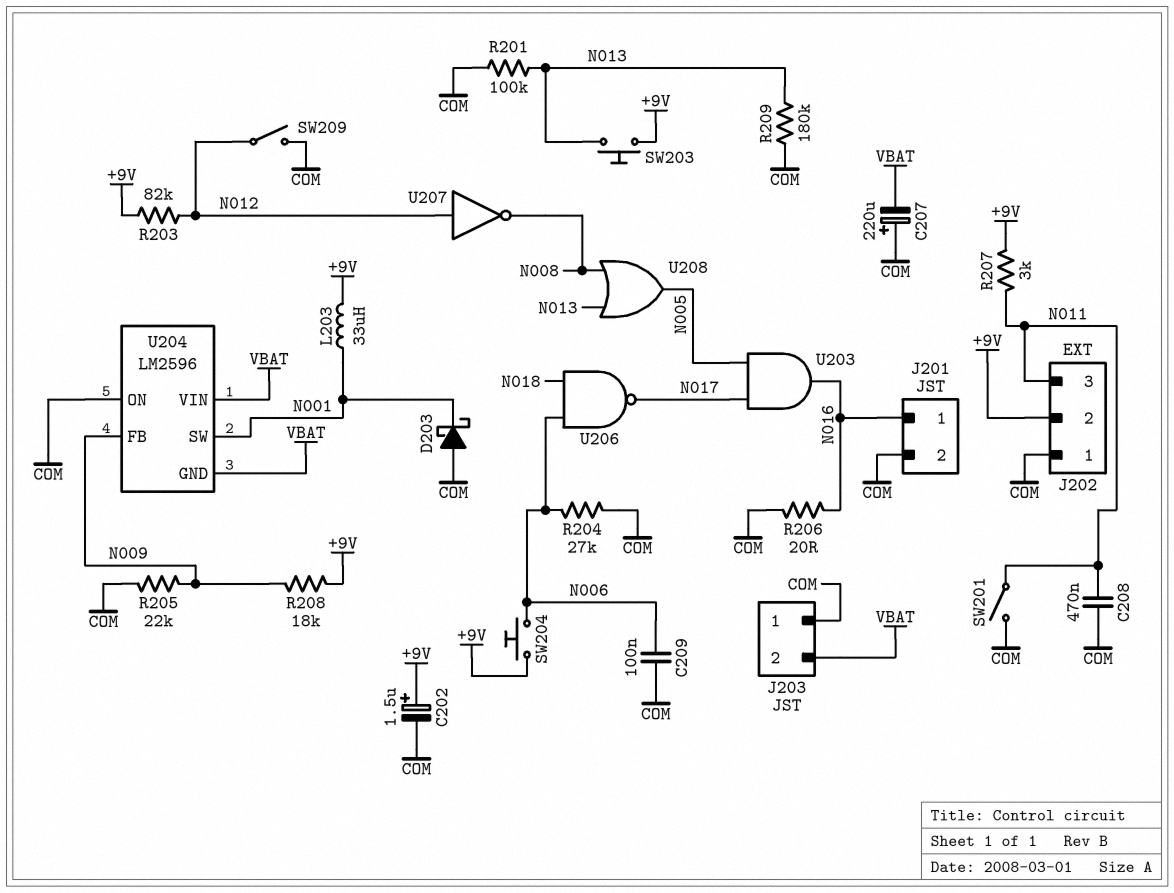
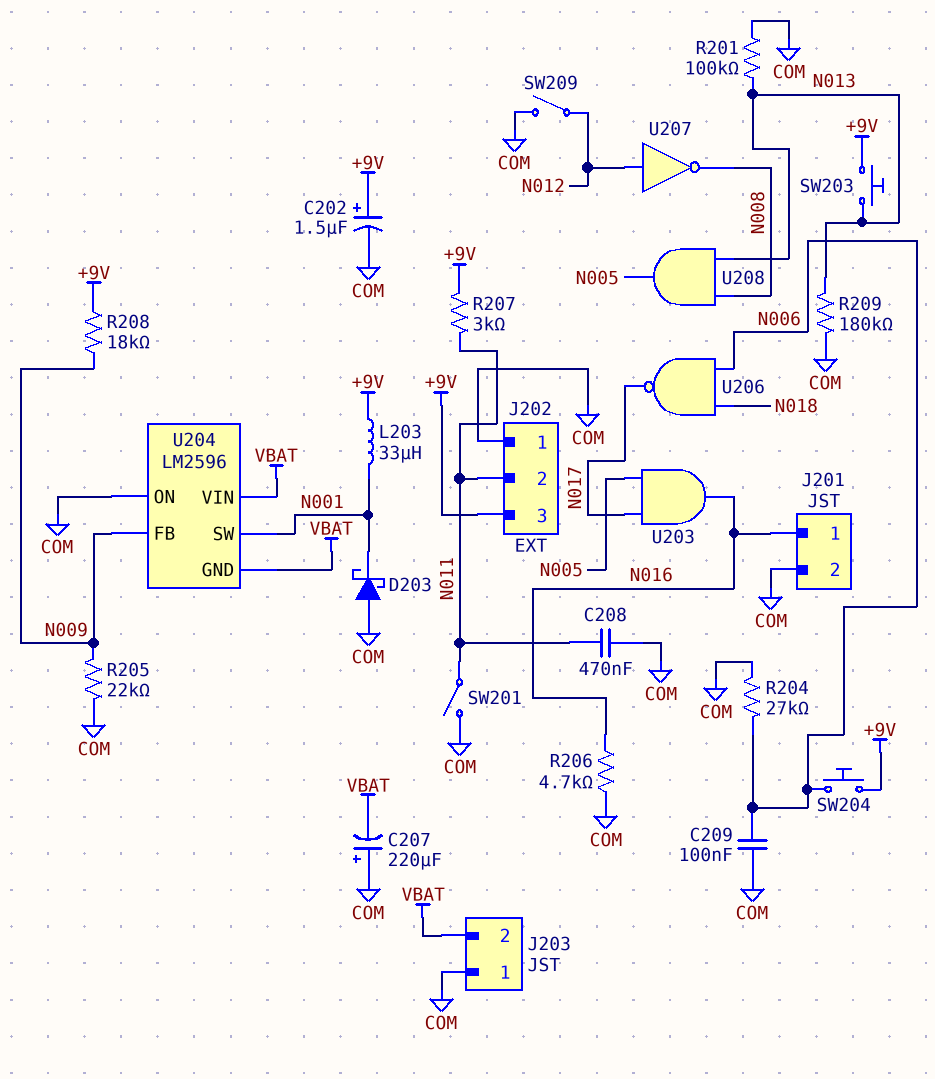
J202 pin 2: +9V -> N011
J202 pin 3: N011 -> +9V
R203: 82k (+9V, N012) -> none
R206: 20 (COM, N016) -> 4.7k (COM, N016)
U208: OR (in N008, in N013, out N005) -> AND (in N008, in N013, out N005)

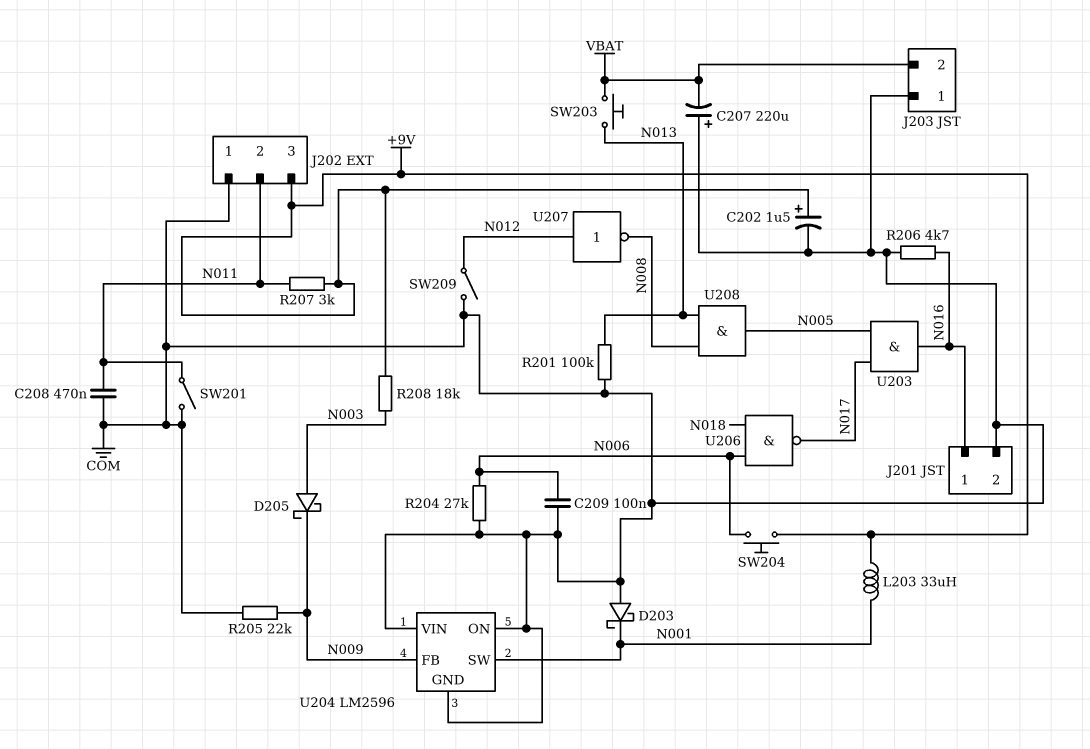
D205: none -> schottky (A N003, K N009)
R208: 18k (+9V, N009) -> 18k (+9V, N003)
R209: 180k (COM, N013) -> none
SW203: button (+9V, N013) -> button (N013, VBAT)
U204 pin GND: VBAT -> COM
U204 pin VIN: VBAT -> COM

